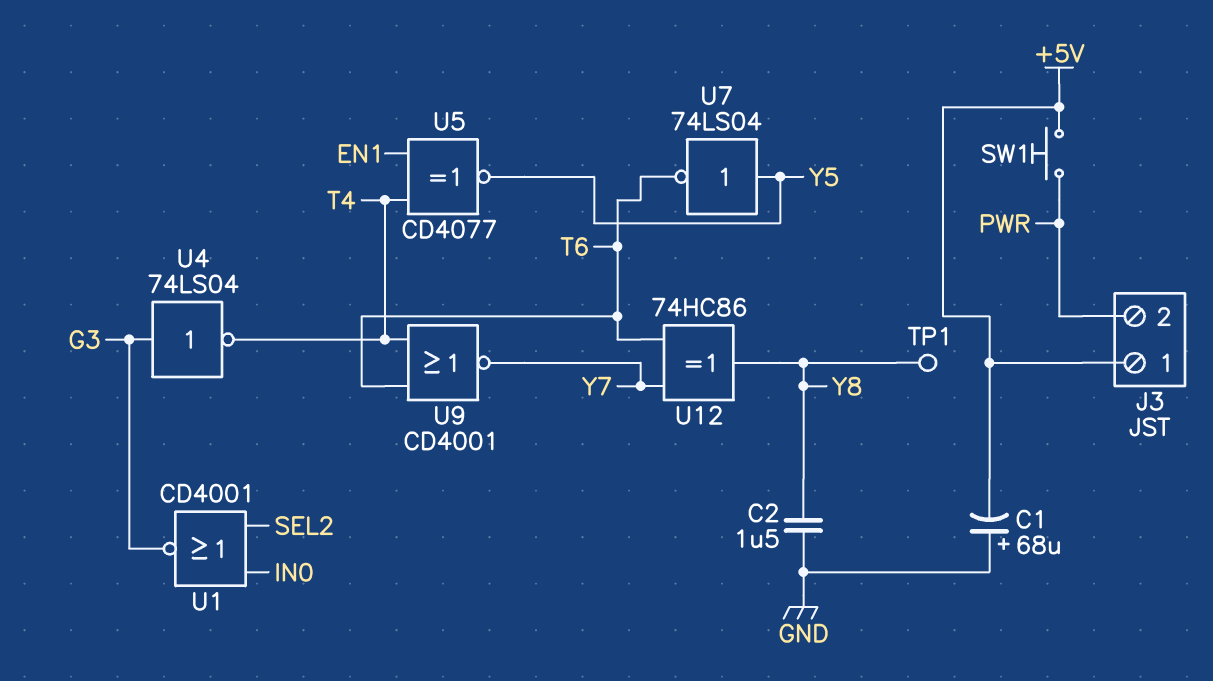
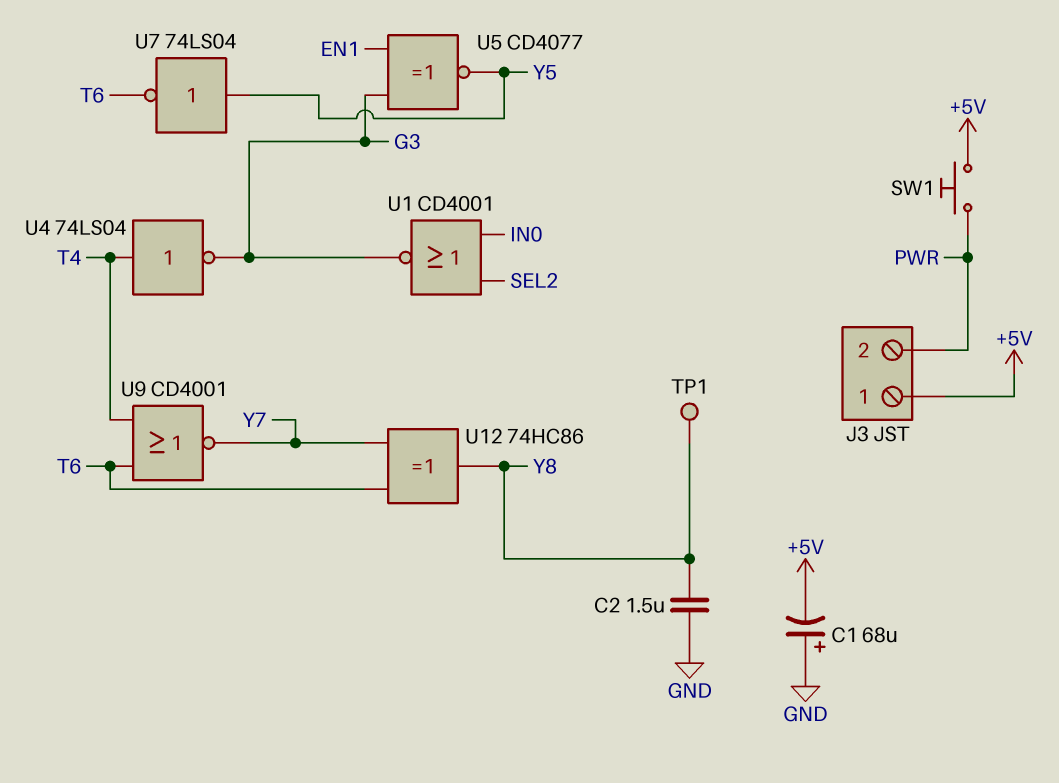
U4: NOT 74LS04 (in G3, out T4) -> NOT 74LS04 (in T4, out G3)
U5: XNOR CD4077 (in EN1, in T4, out Y5) -> XNOR CD4077 (in EN1, in G3, out Y5)

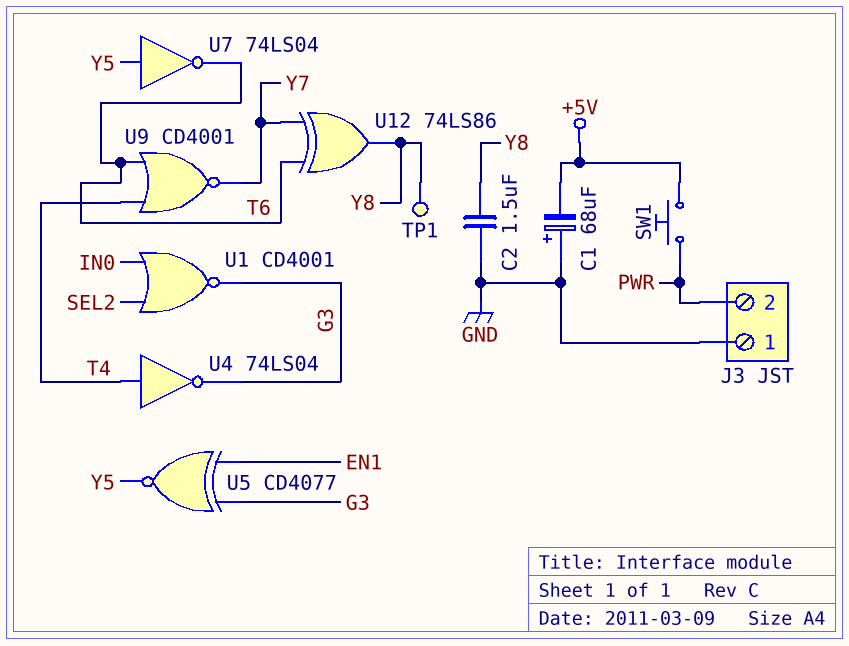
J3 pin 1: +5V -> GND
U12: XOR 74HC86 (in T6, in Y7, out Y8) -> XOR 74LS86 (in T6, in Y7, out Y8)

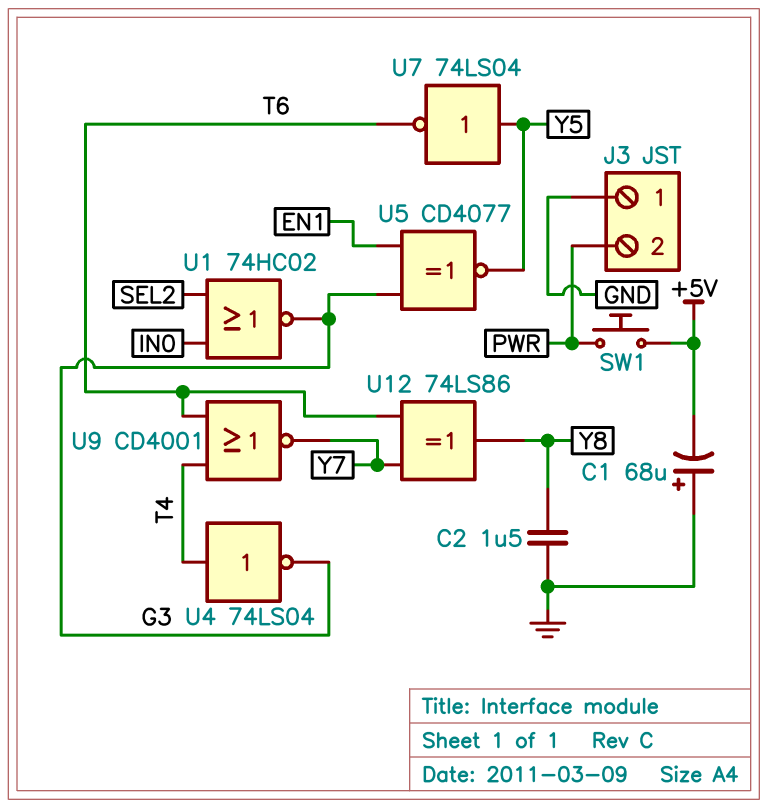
TP1: test point (Y8) -> none
U1: NOR CD4001 (in IN0, in SEL2, out G3) -> NOR 74HC02 (in IN0, in SEL2, out G3)

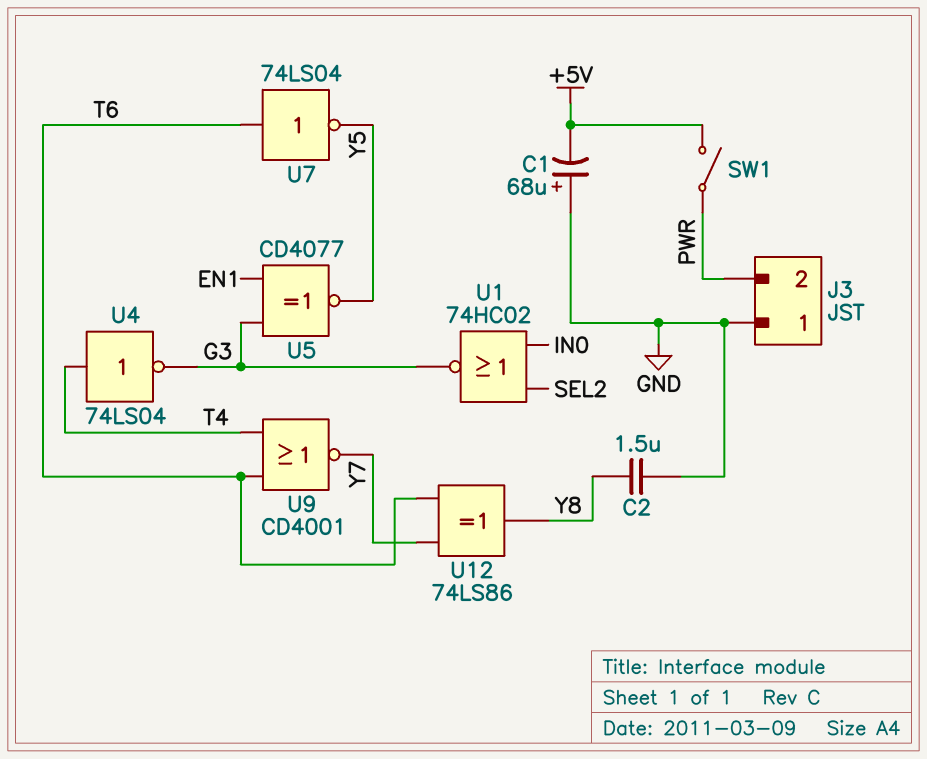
SW1: button (+5V, PWR) -> switch (+5V, PWR)
U7: NOT 74LS04 (in Y5, out T6) -> NOT 74LS04 (in T6, out Y5)

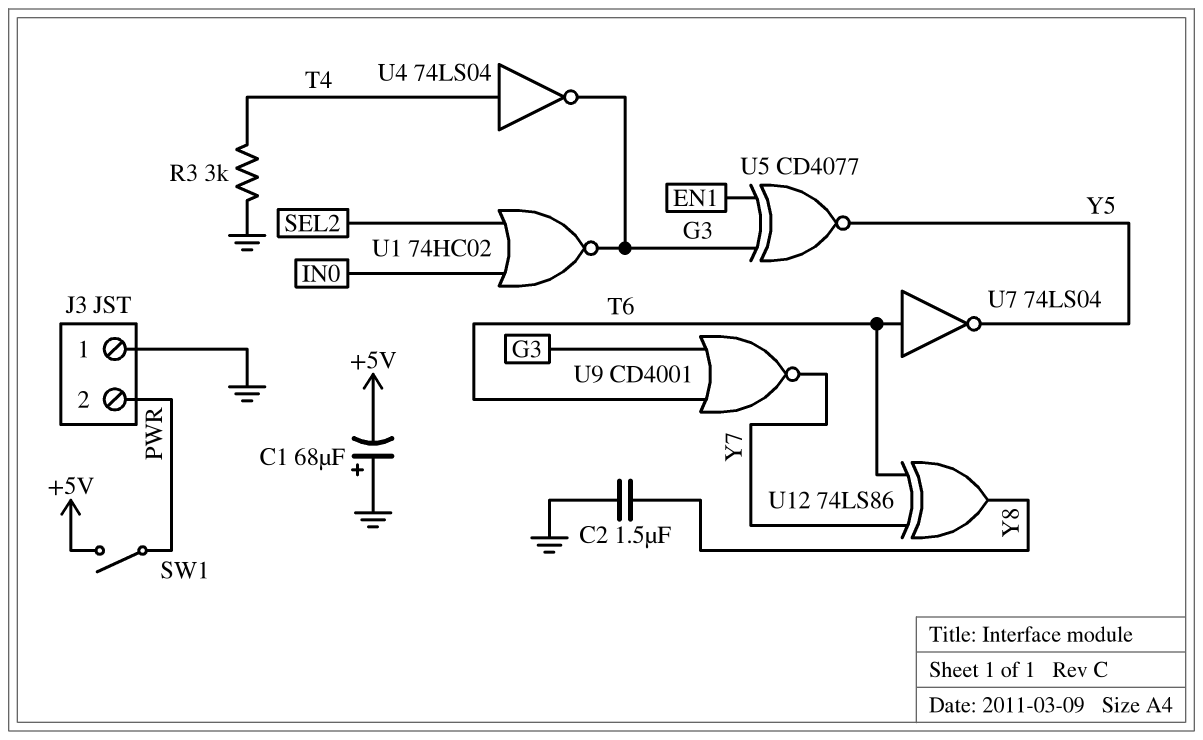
R3: none -> 3k (GND, T4)
U9: NOR CD4001 (in T4, in T6, out Y7) -> NOR CD4001 (in G3, in T6, out Y7)

